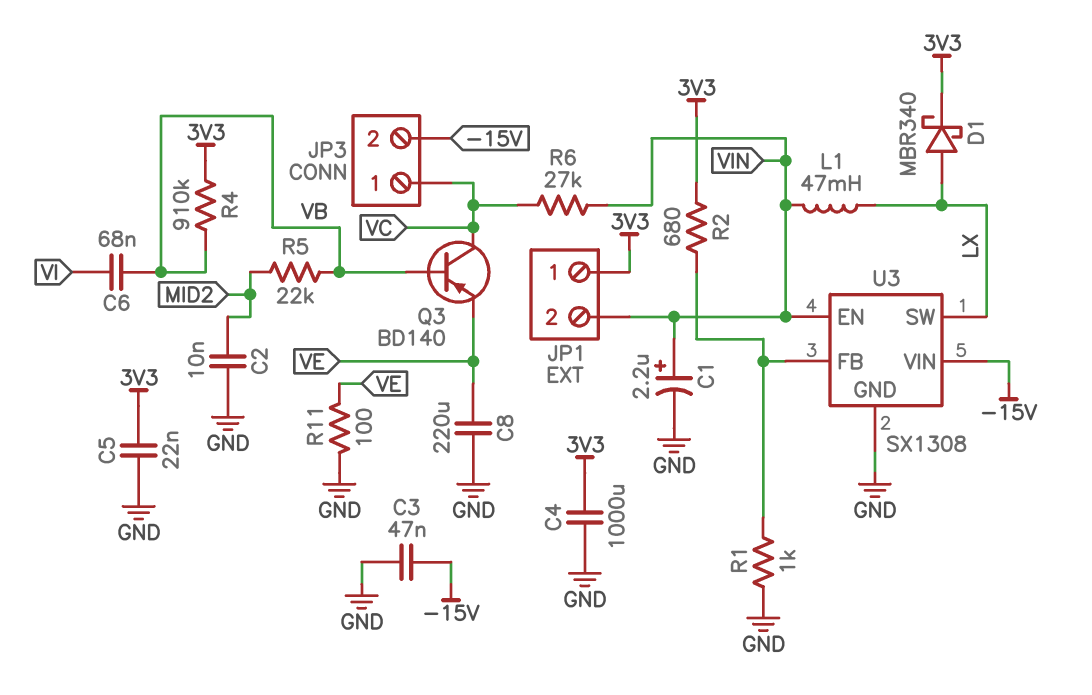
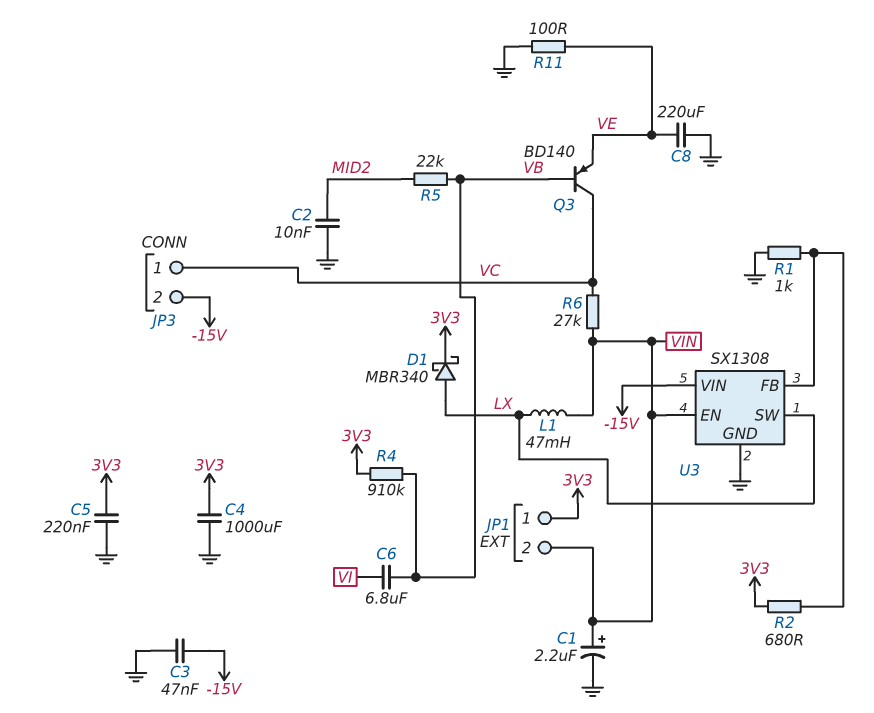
C5: 22nF (3V3, GND) -> 220nF (3V3, GND)
C6: 68nF (VB, VI) -> 6.8uF (VB, VI)

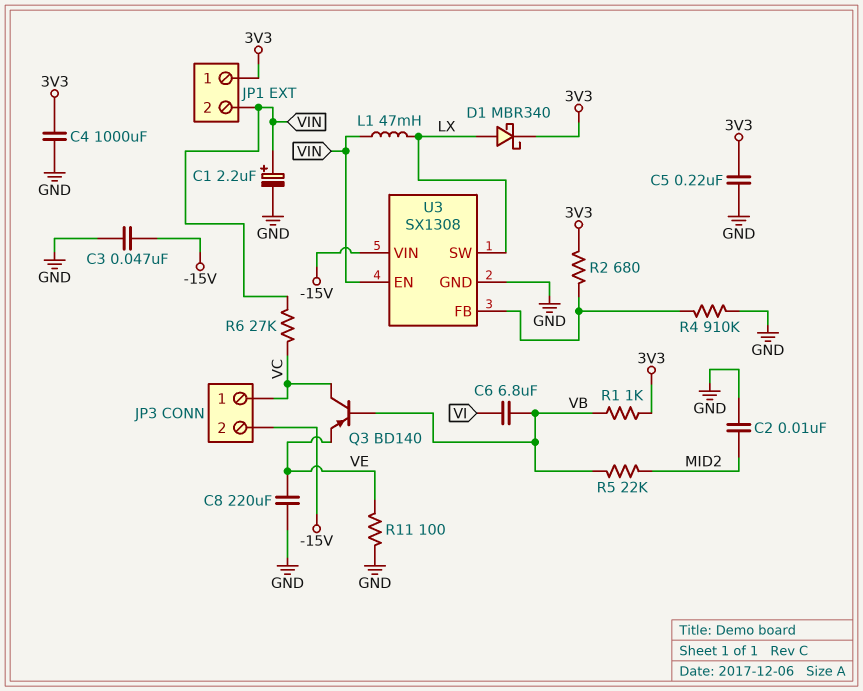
R1: 1k (GND, U3/FB) -> 1k (3V3, VB)
R4: 910k (3V3, VB) -> 910k (GND, U3/FB)

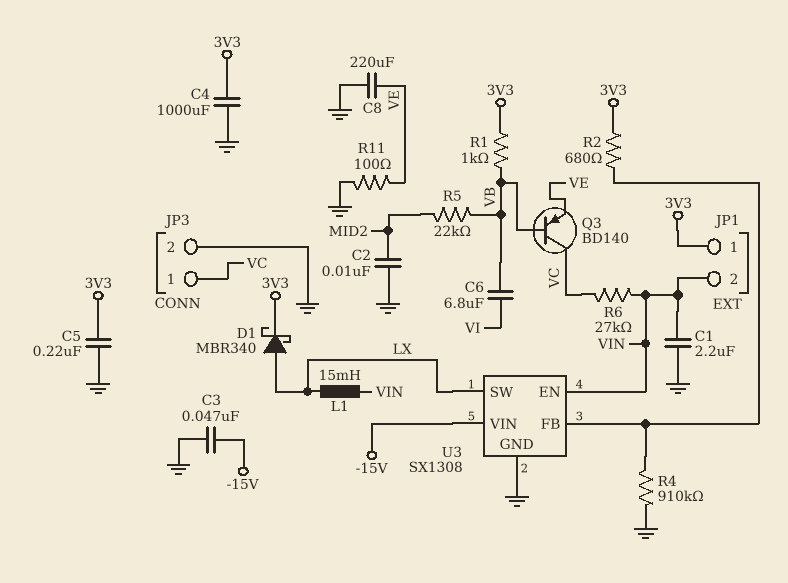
C1: 2.2uF (plus VIN, minus GND) -> 2.2uF (GND, VIN)
JP3 pin 2: -15V -> GND
L1: 47mH (LX, VIN) -> 15mH (LX, VIN)

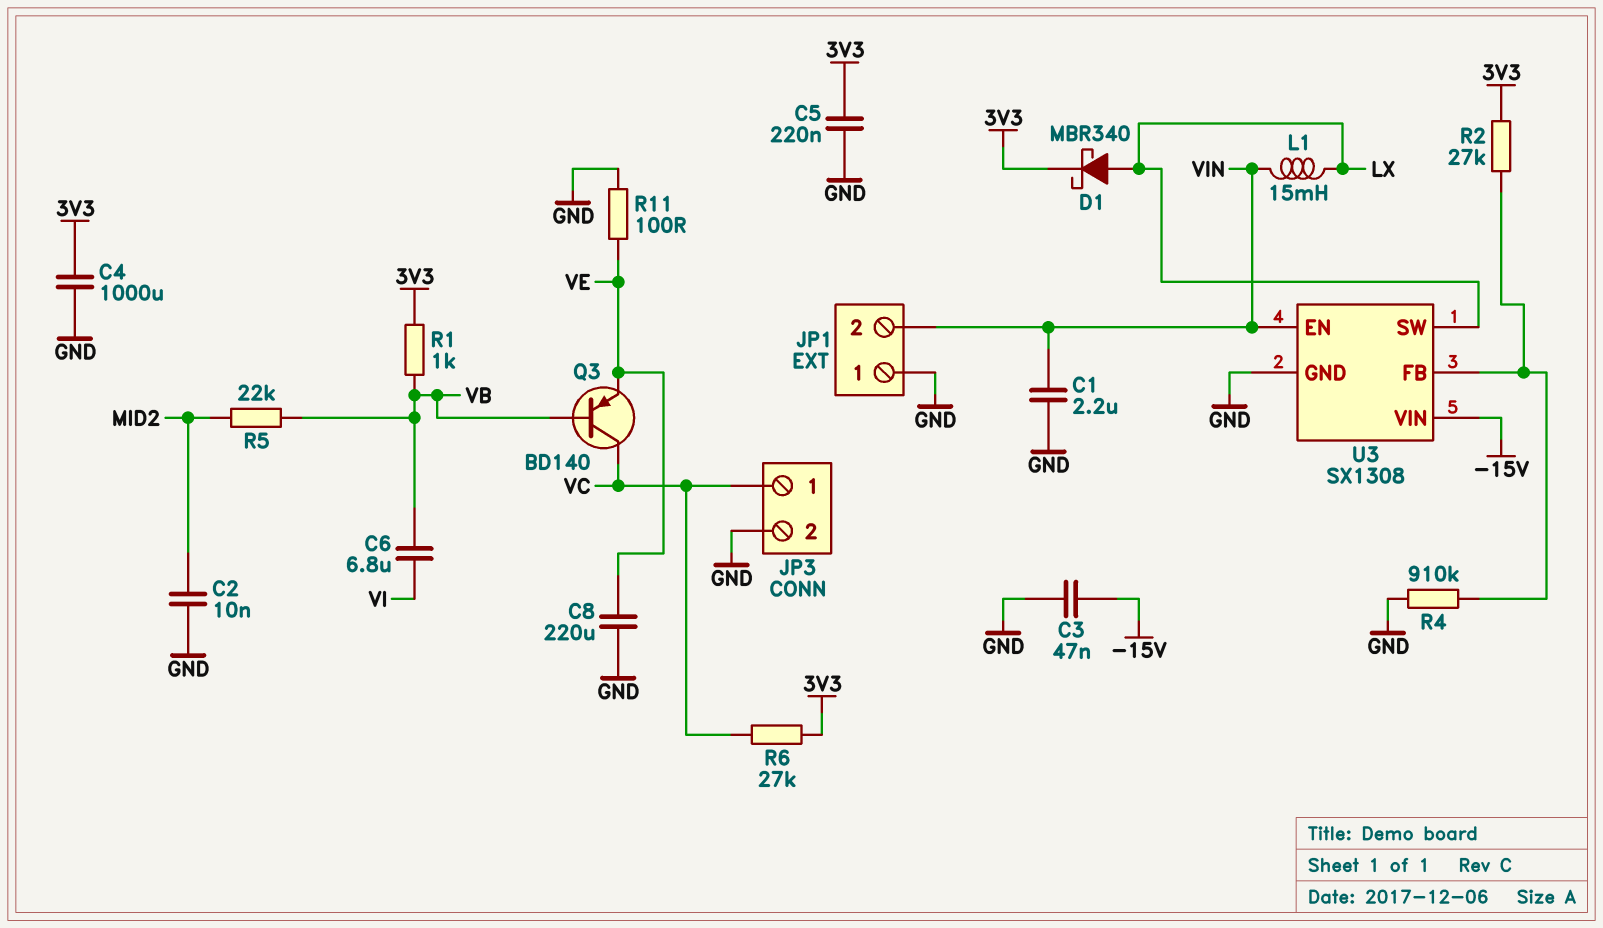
JP1 pin 1: 3V3 -> GND
R2: 680 (3V3, U3/FB) -> 27k (3V3, U3/FB)
R6: 27k (VC, VIN) -> 27k (3V3, VC)

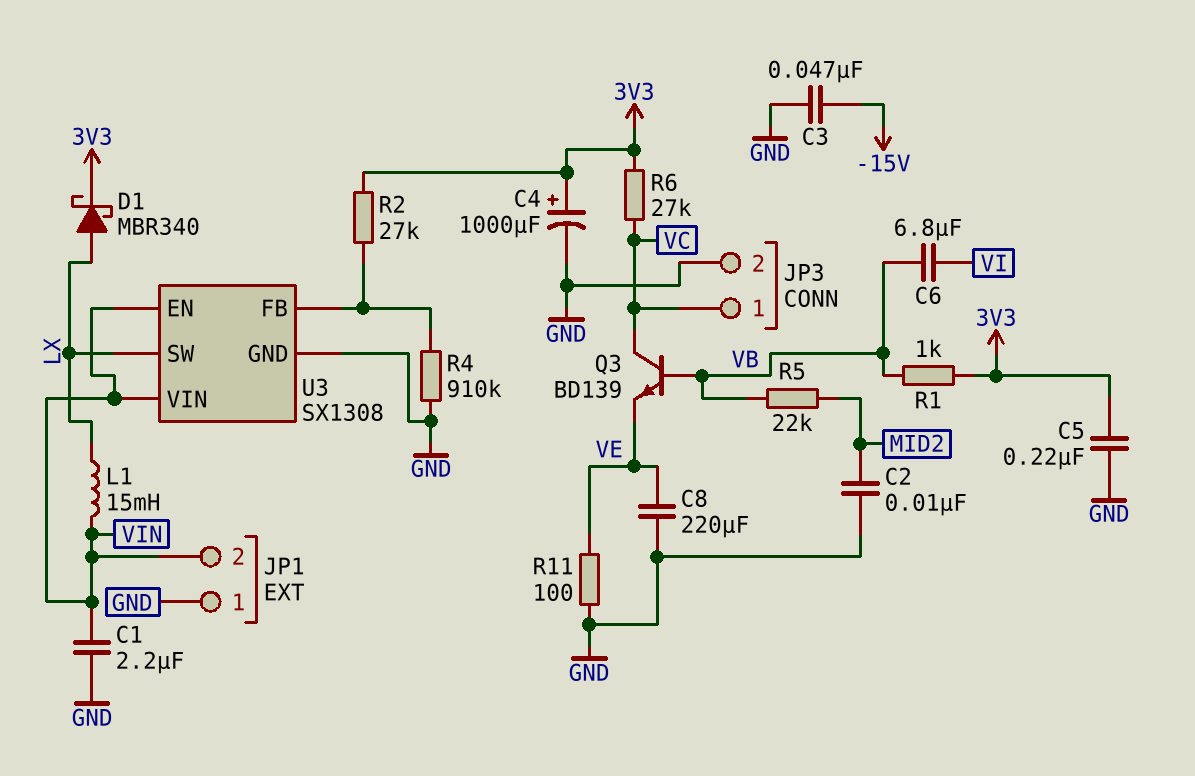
C4: 1000uF (3V3, GND) -> 1000uF (plus 3V3, minus GND)
Q3: PNP BD140 (B VB, C VC, E VE) -> NPN BD139 (B VB, C VC, E VE)
U3 pin VIN: -15V -> VIN

